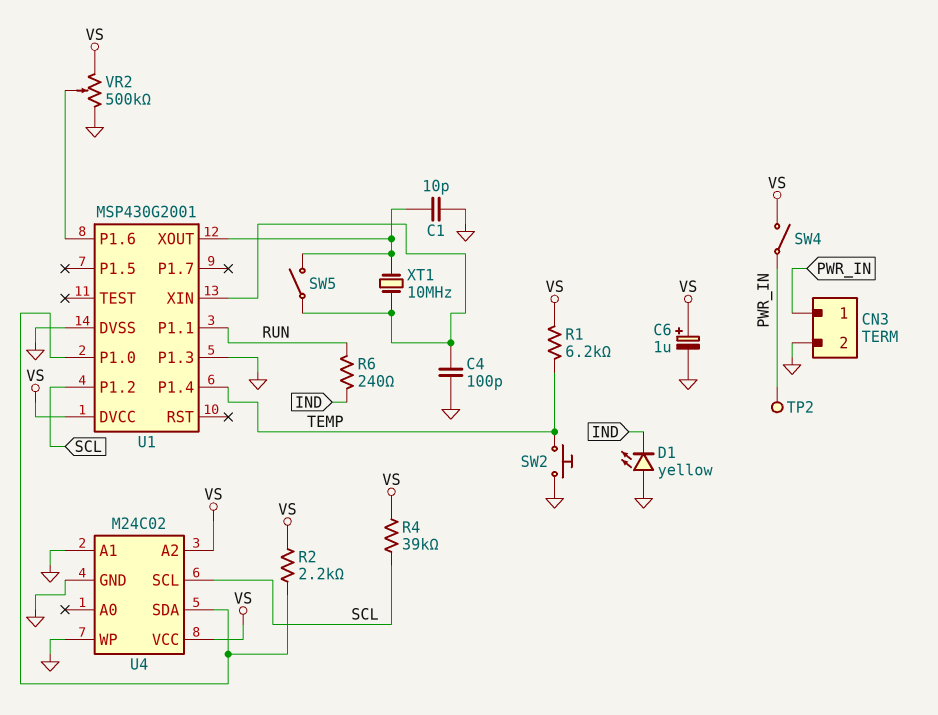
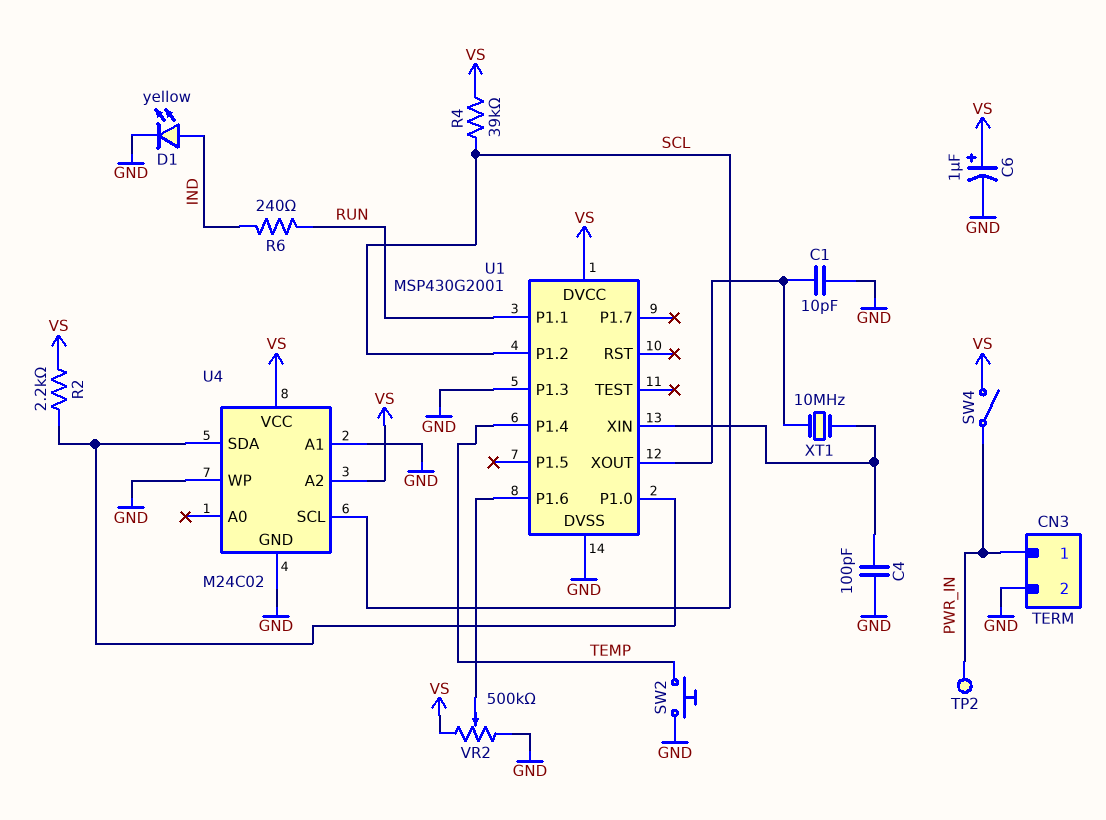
D1: LED yellow (A GND, K IND) -> LED yellow (A IND, K GND)
R1: 6.2k (TEMP, VS) -> none
SW5: switch (U1/XIN, U1/XOUT) -> none

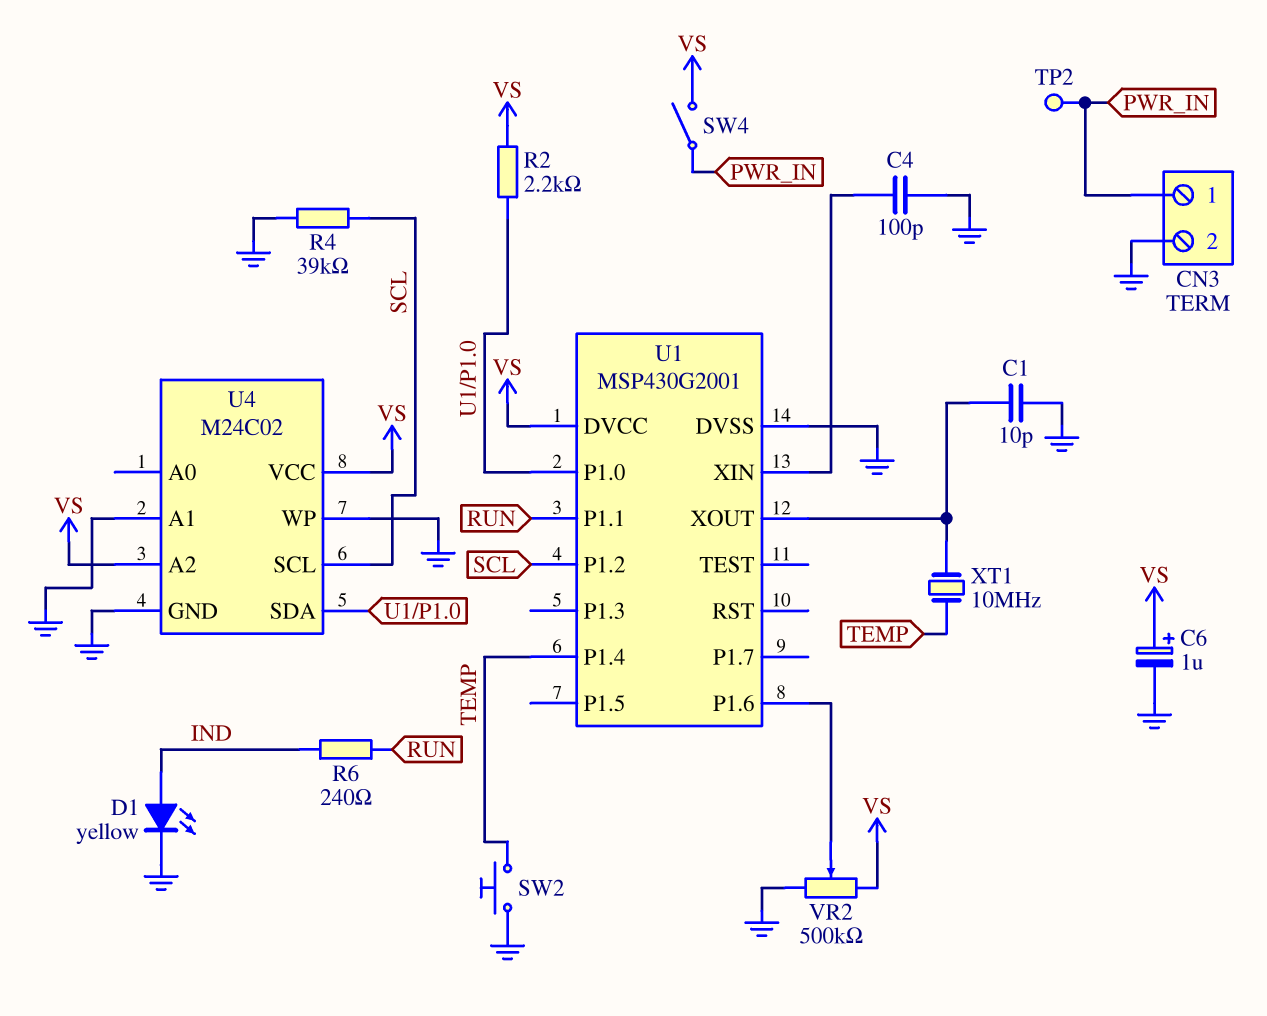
R4: 39k (SCL, VS) -> 39k (GND, SCL)
U1 pin P1.3: GND -> none
XT1: 10MHz (U1/XIN, U1/XOUT) -> 10MHz (TEMP, U1/XOUT)

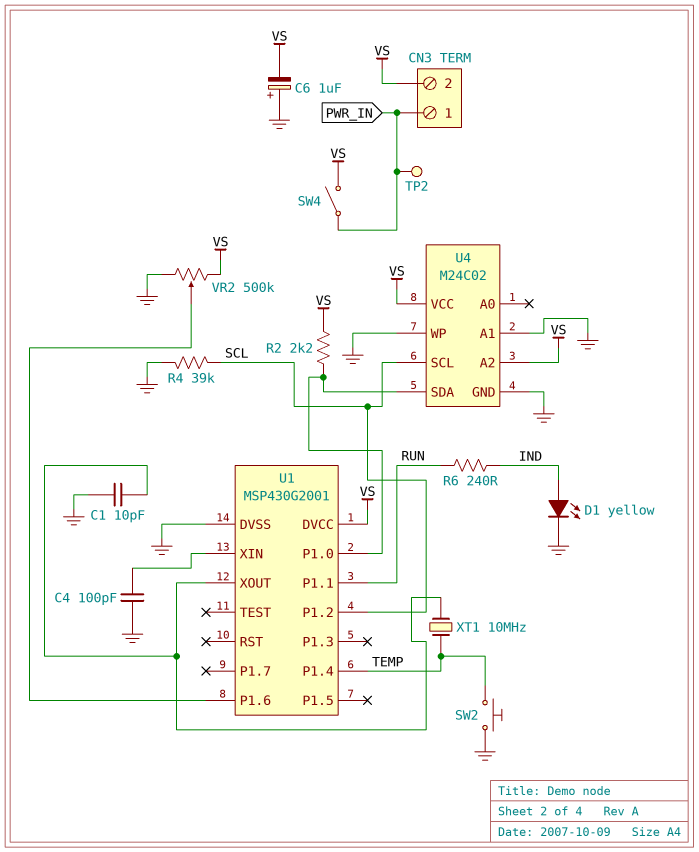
C6: 1uF (plus VS, minus GND) -> 1uF (plus GND, minus VS)
CN3 pin 2: GND -> VS

